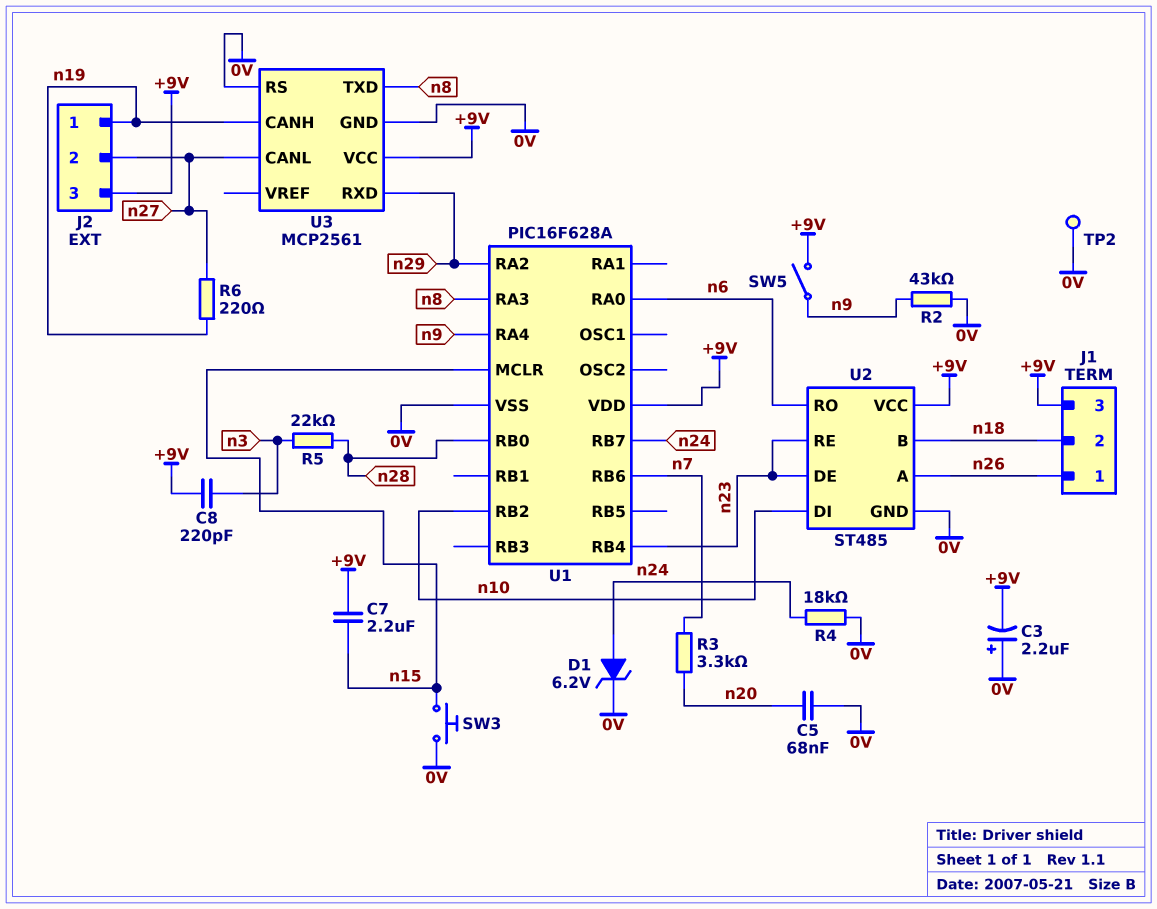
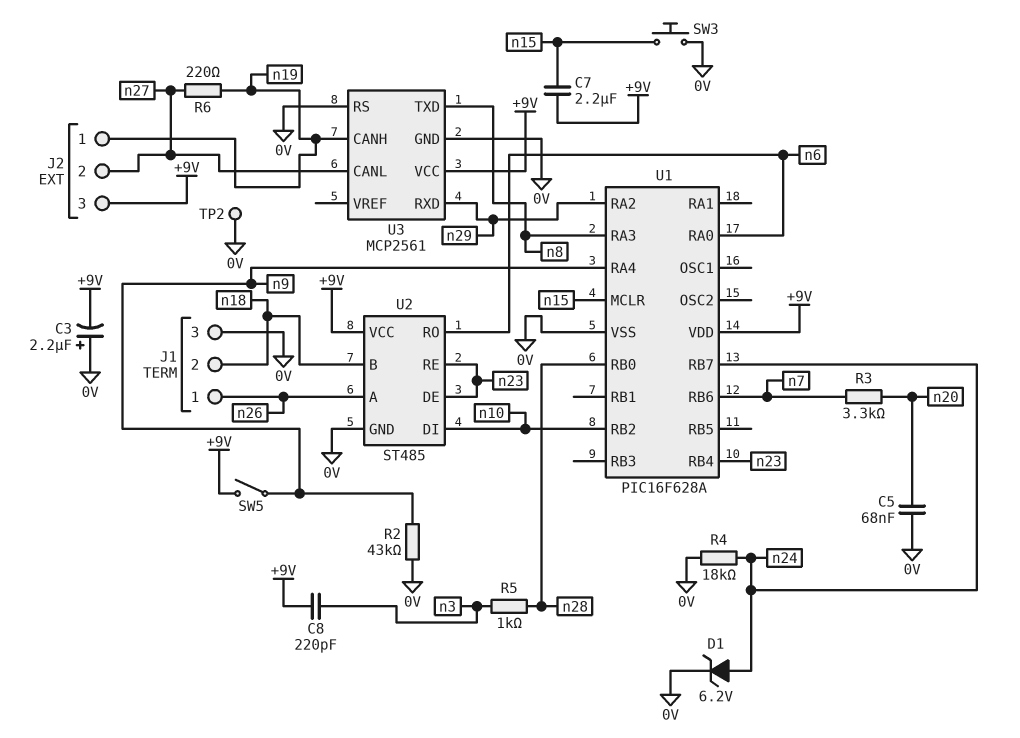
J1 pin 3: +9V -> 0V
R5: 22k (n3, n28) -> 1k (n3, n28)

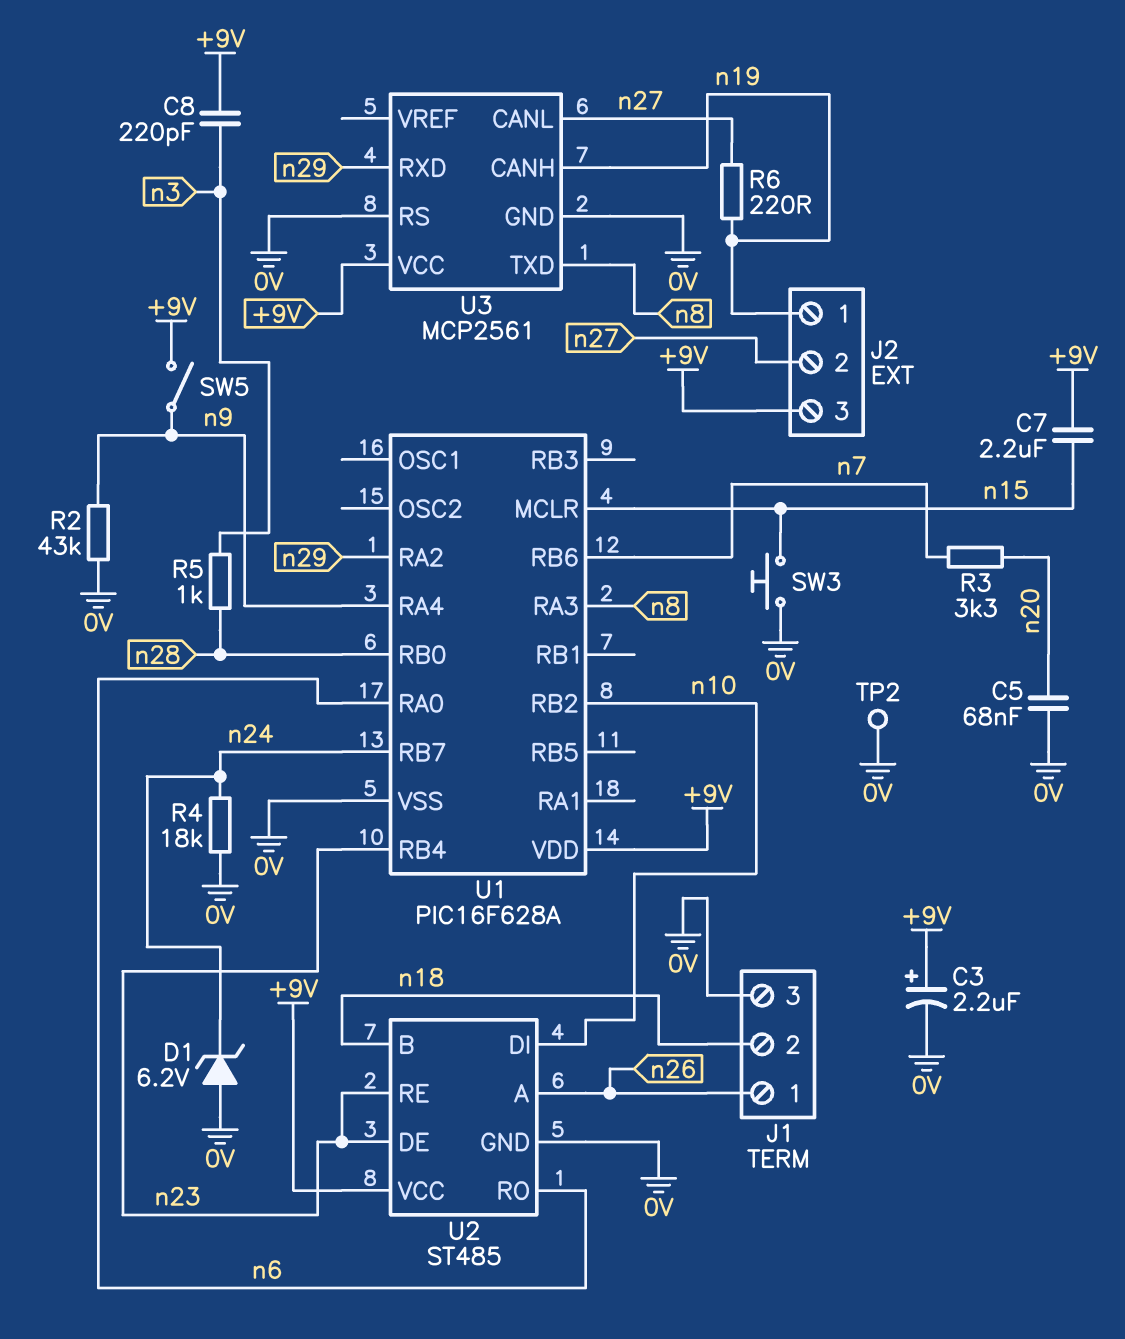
C3: 2.2uF (plus 0V, minus +9V) -> 2.2uF (plus +9V, minus 0V)
D1: zener 6.2V (A n24, K 0V) -> zener 6.2V (A 0V, K n24)

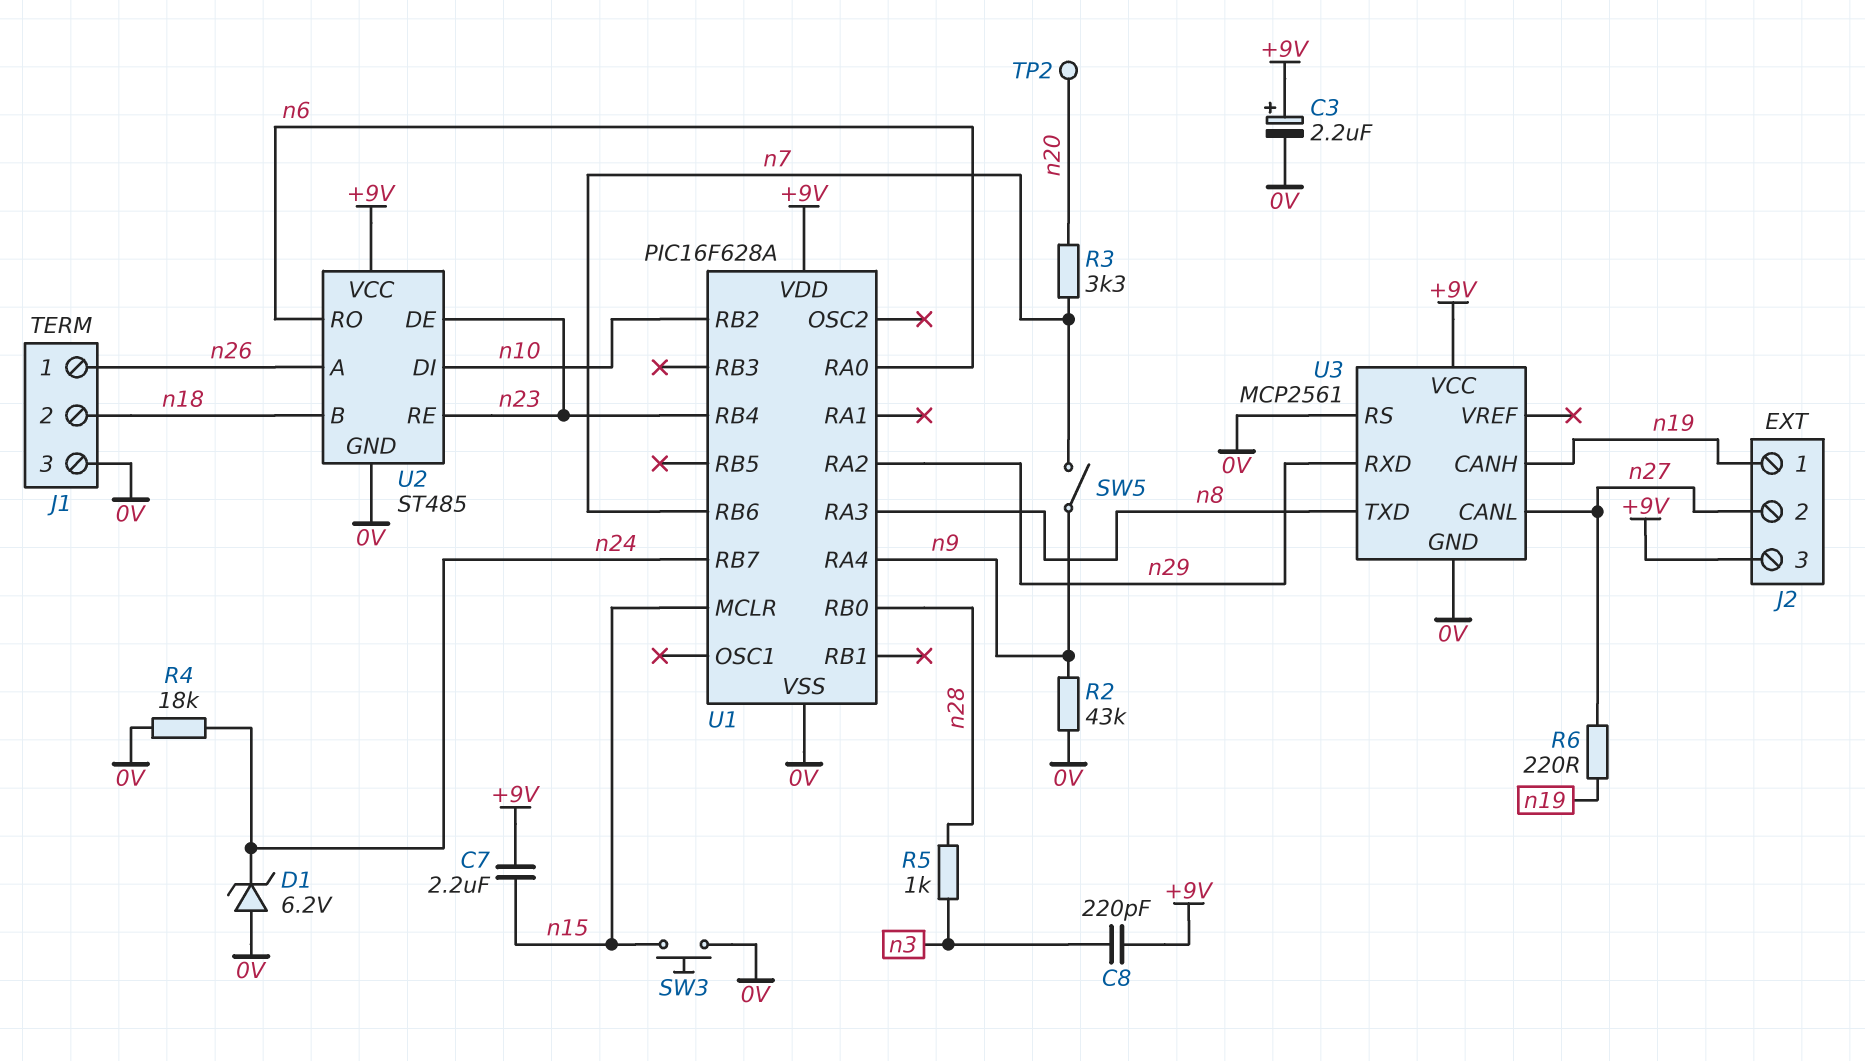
C5: 68nF (0V, n20) -> none
SW5: switch (+9V, n9) -> switch (n7, n9)
TP2: test point (0V) -> test point (n20)

